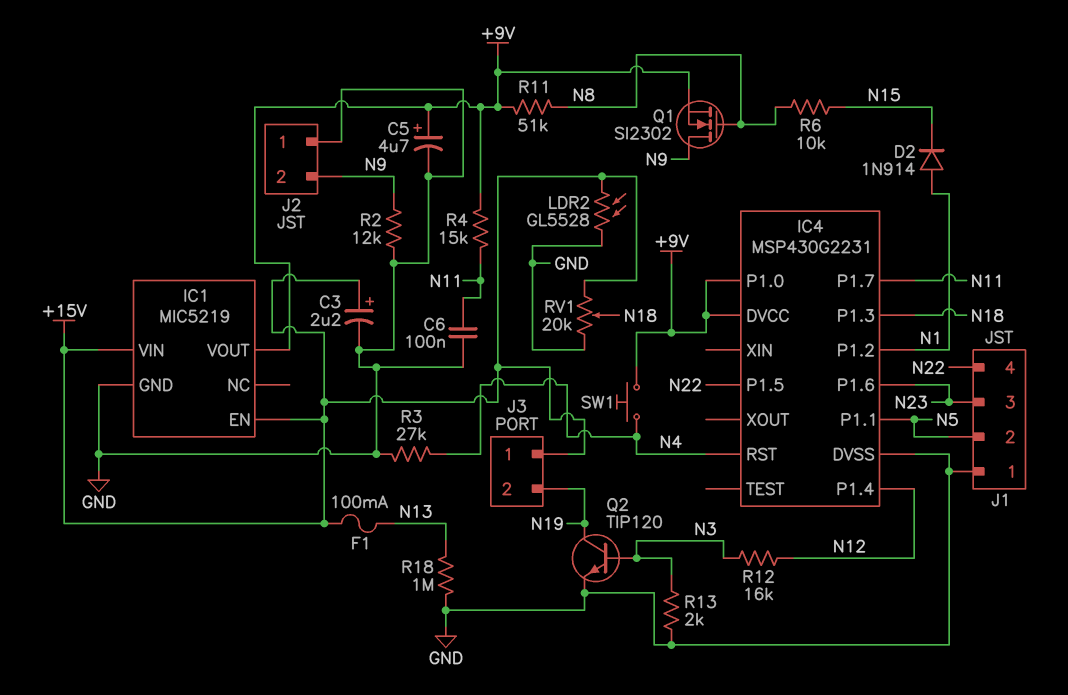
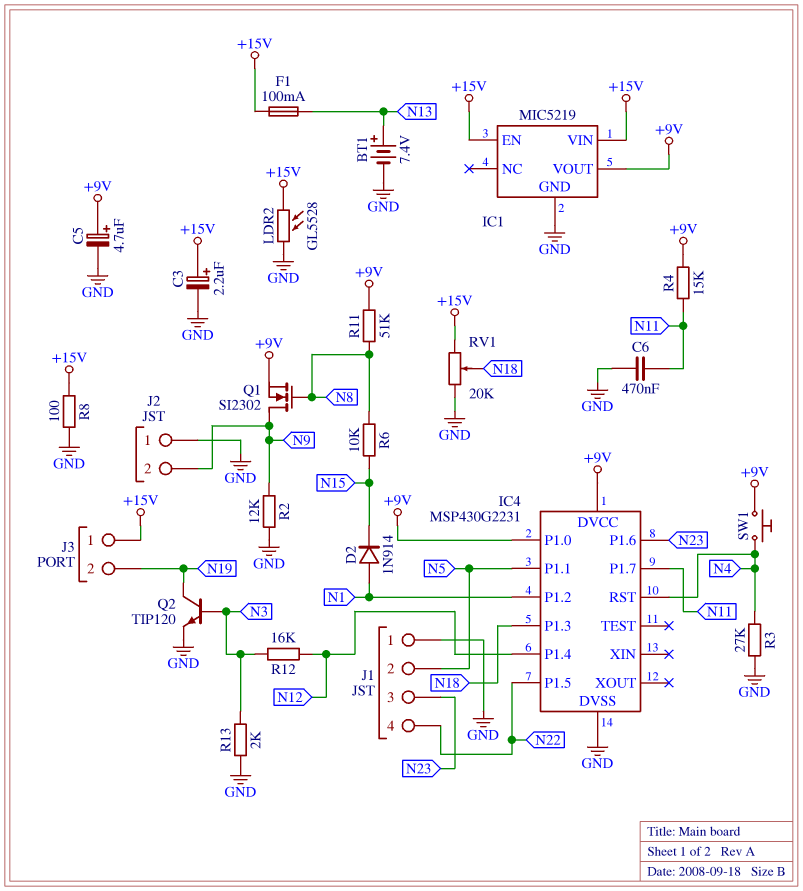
BT1: none -> 7.4V (plus N13, minus GND)
C6: 100nF (GND, N11) -> 470nF (GND, N11)
R8: none -> 100 (+15V, GND)
R18: 1M (GND, N13) -> none

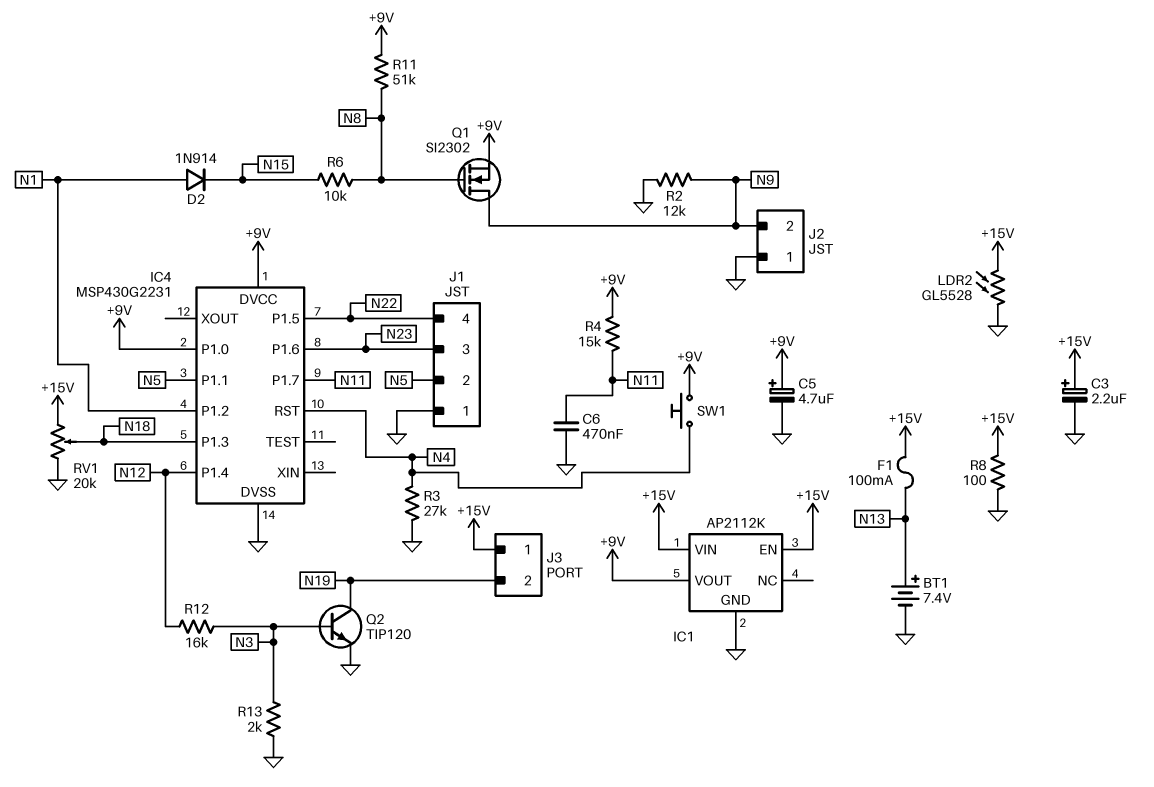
IC1: MIC5219 -> AP2112K

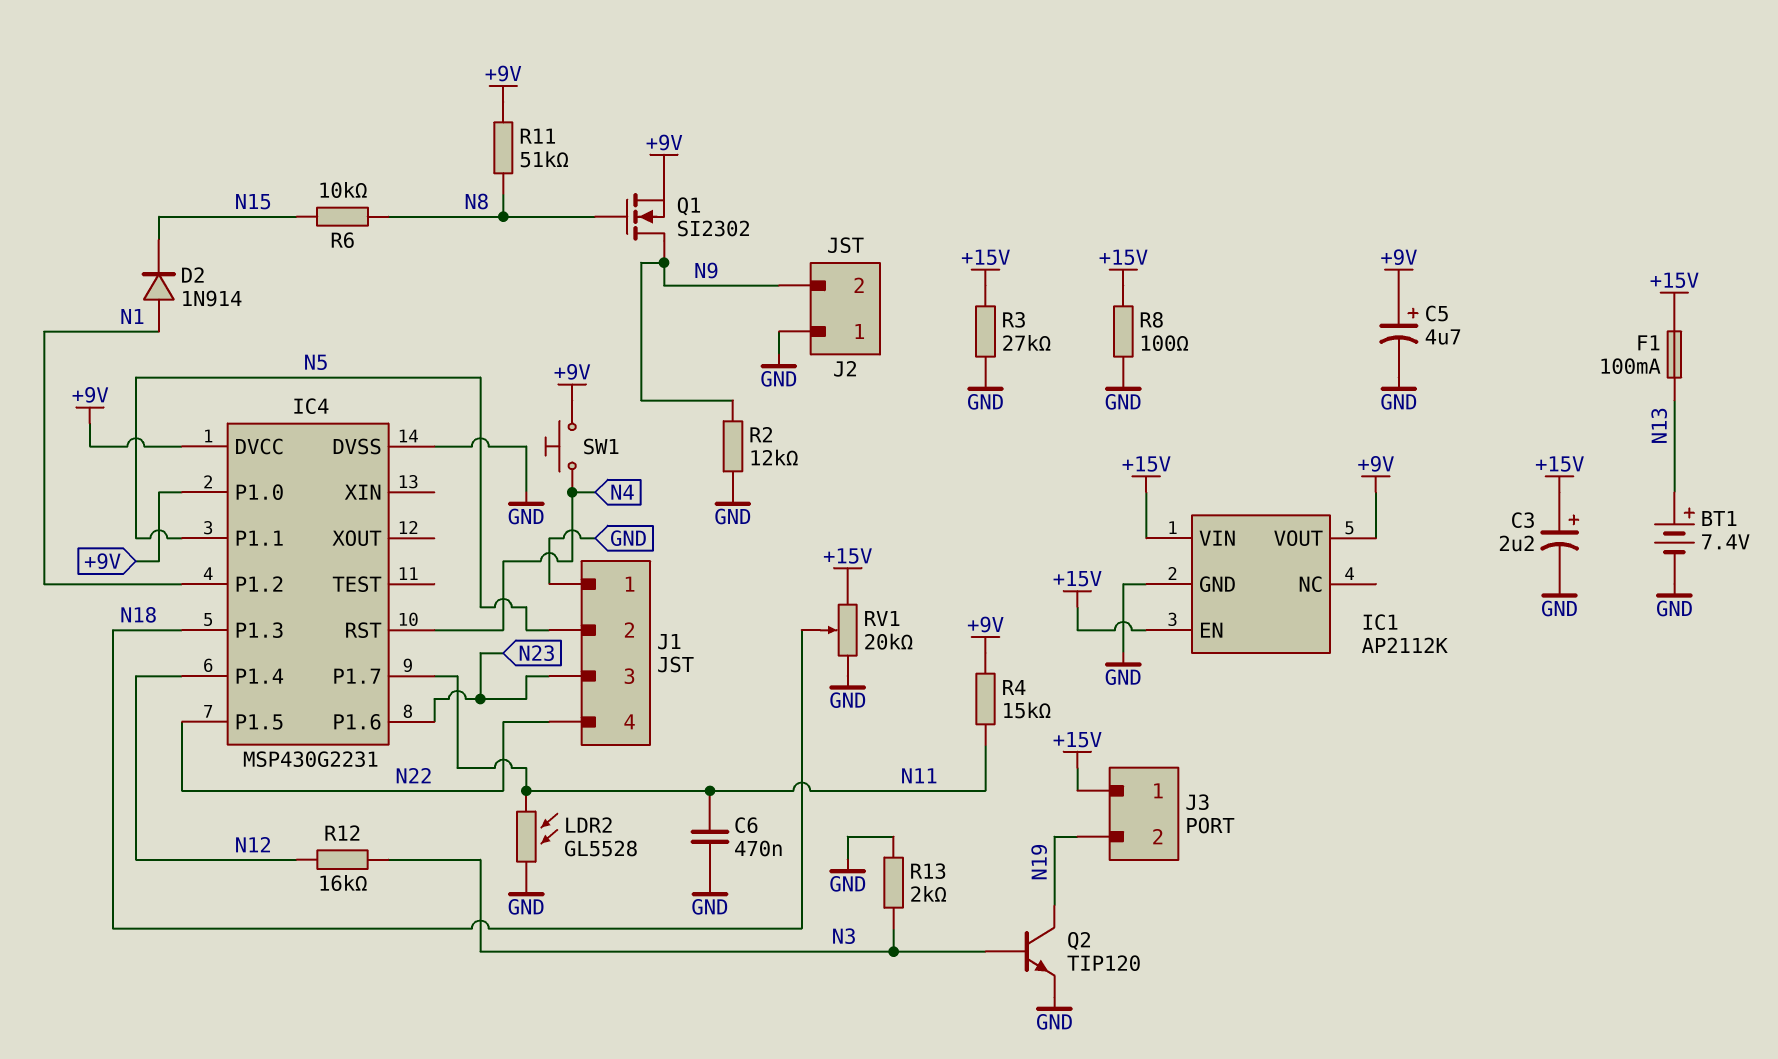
LDR2: GL5528 (+15V, GND) -> GL5528 (GND, N11)
R3: 27k (GND, N4) -> 27k (+15V, GND)

